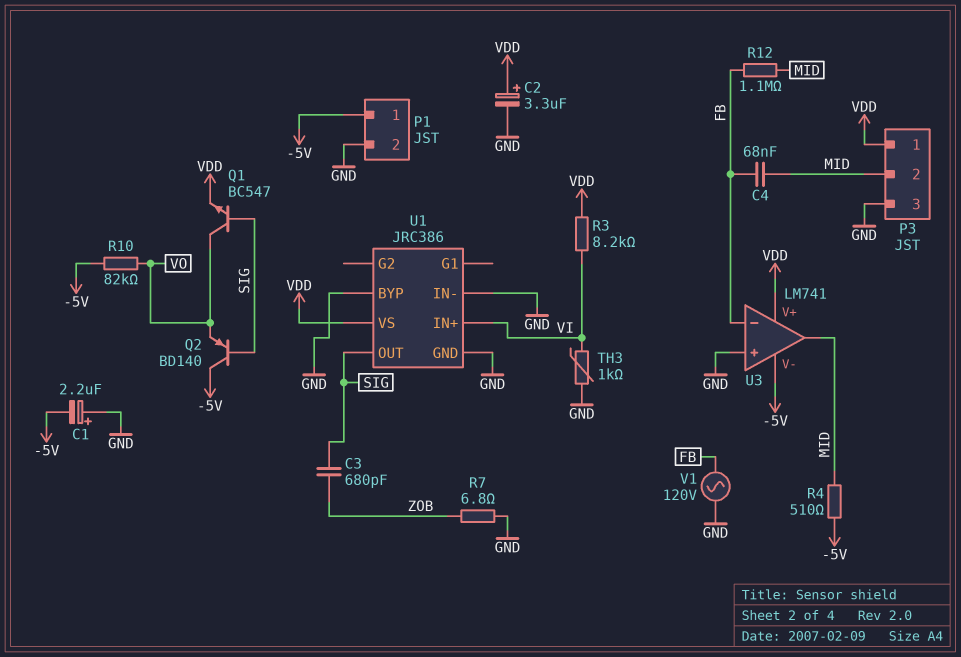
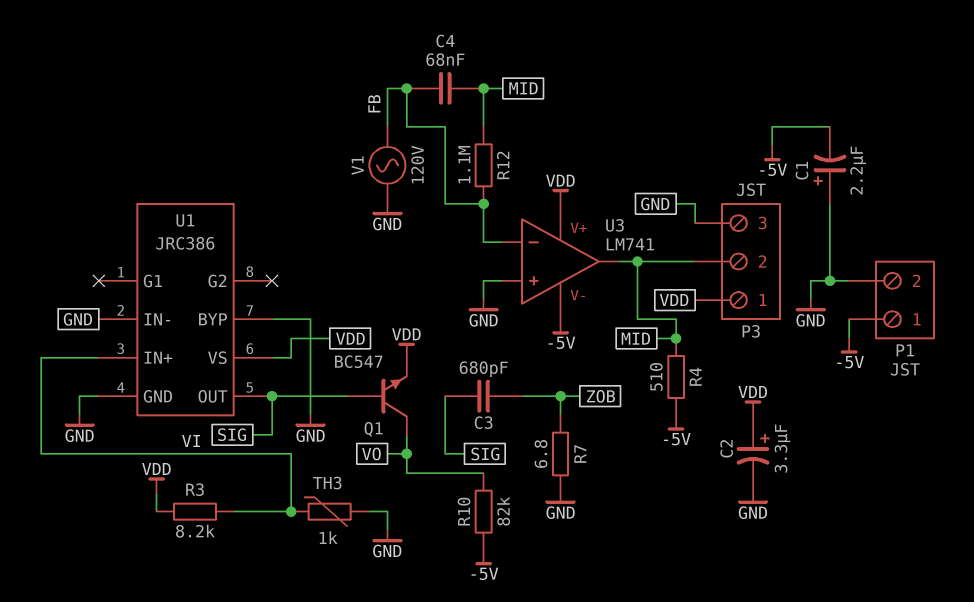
Q2: PNP BD140 (B SIG, C -5V, E VO) -> none

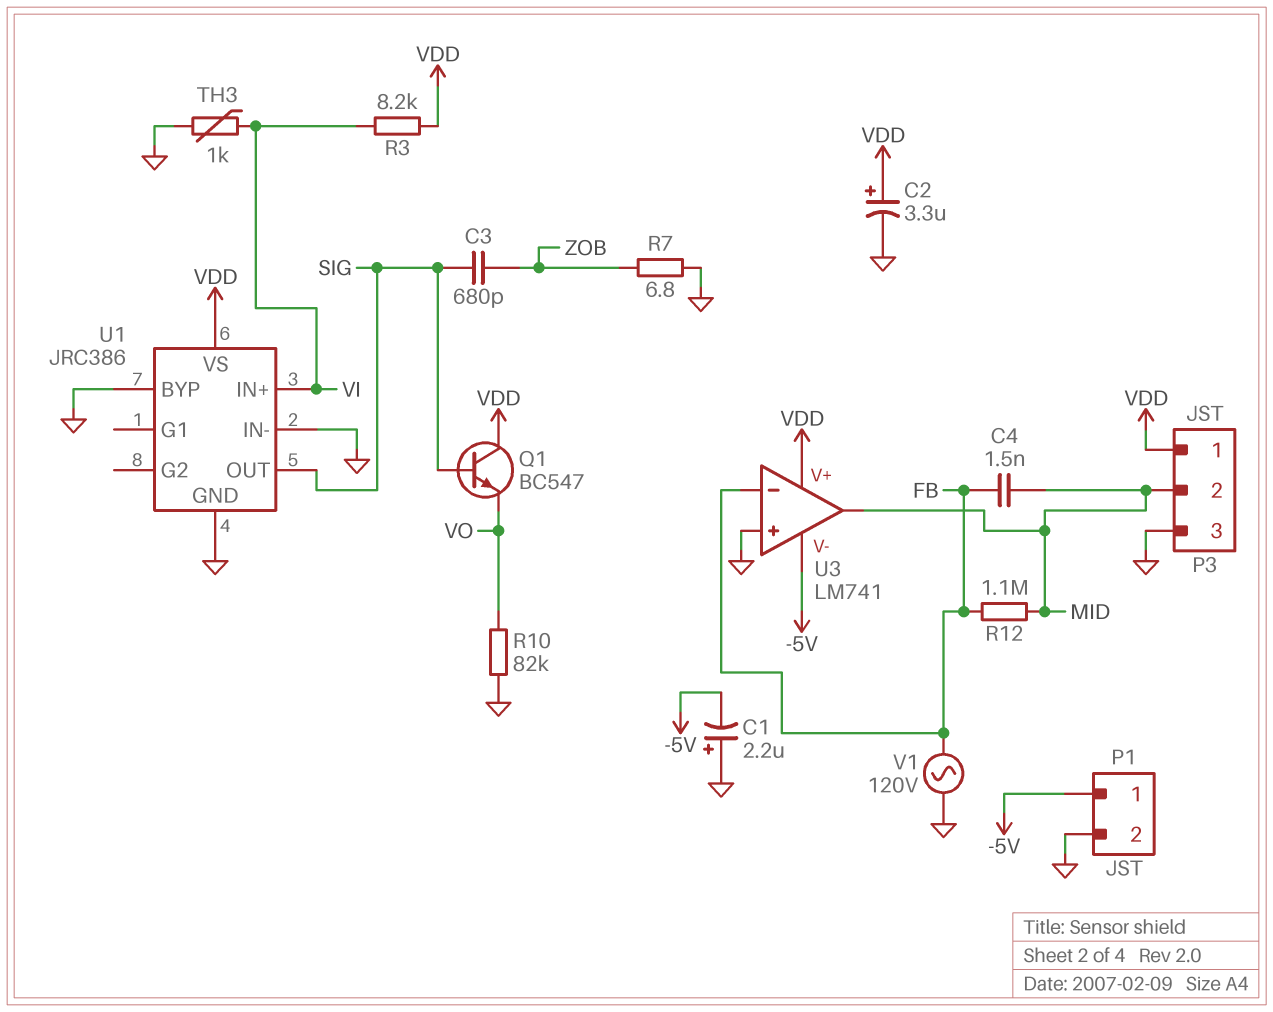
C4: 68nF (FB, MID) -> 1.5nF (FB, MID)
Q1: NPN BC547 (B SIG, C VO, E VDD) -> NPN BC547 (B SIG, C VDD, E VO)
R4: 510 (-5V, MID) -> none
R10: 82k (-5V, VO) -> 82k (GND, VO)

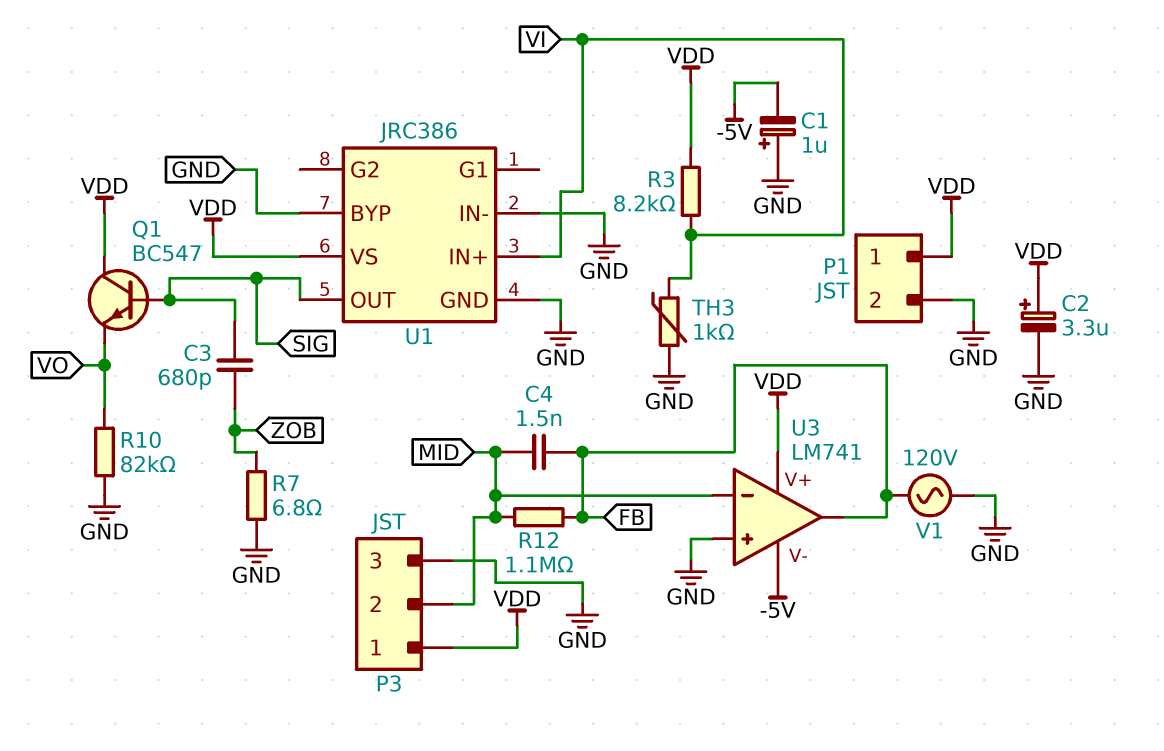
C1: 2.2uF (plus GND, minus -5V) -> 1uF (plus GND, minus -5V)
P1 pin 1: -5V -> VDD
U3 pin in-: FB -> MID
U3 pin out: MID -> FB

